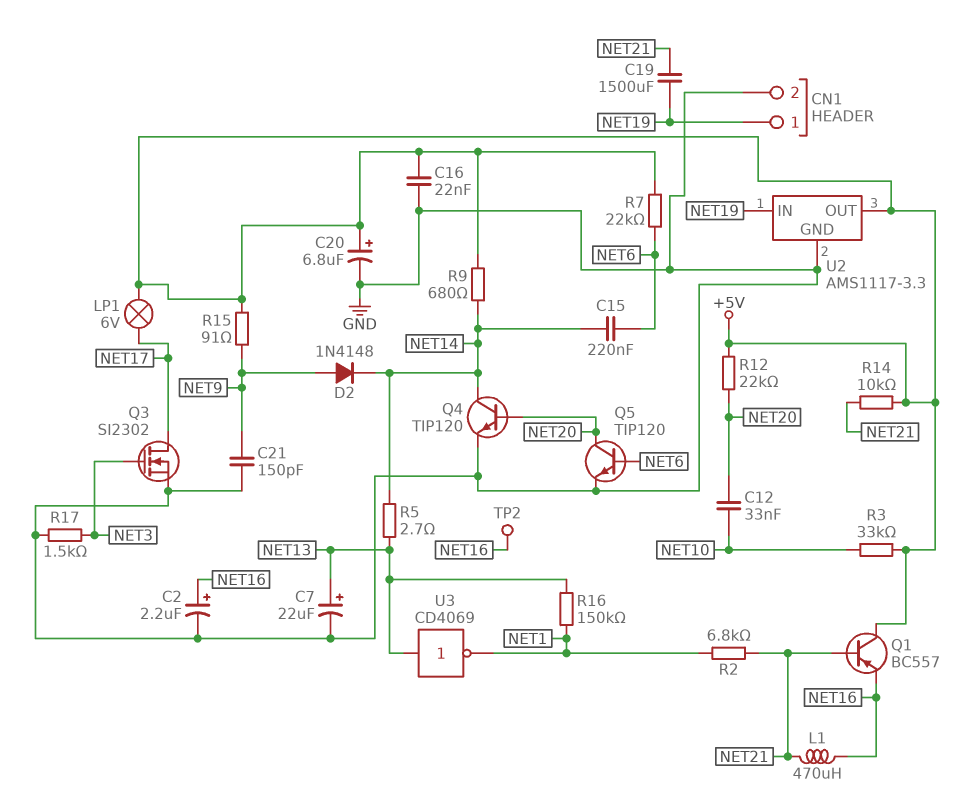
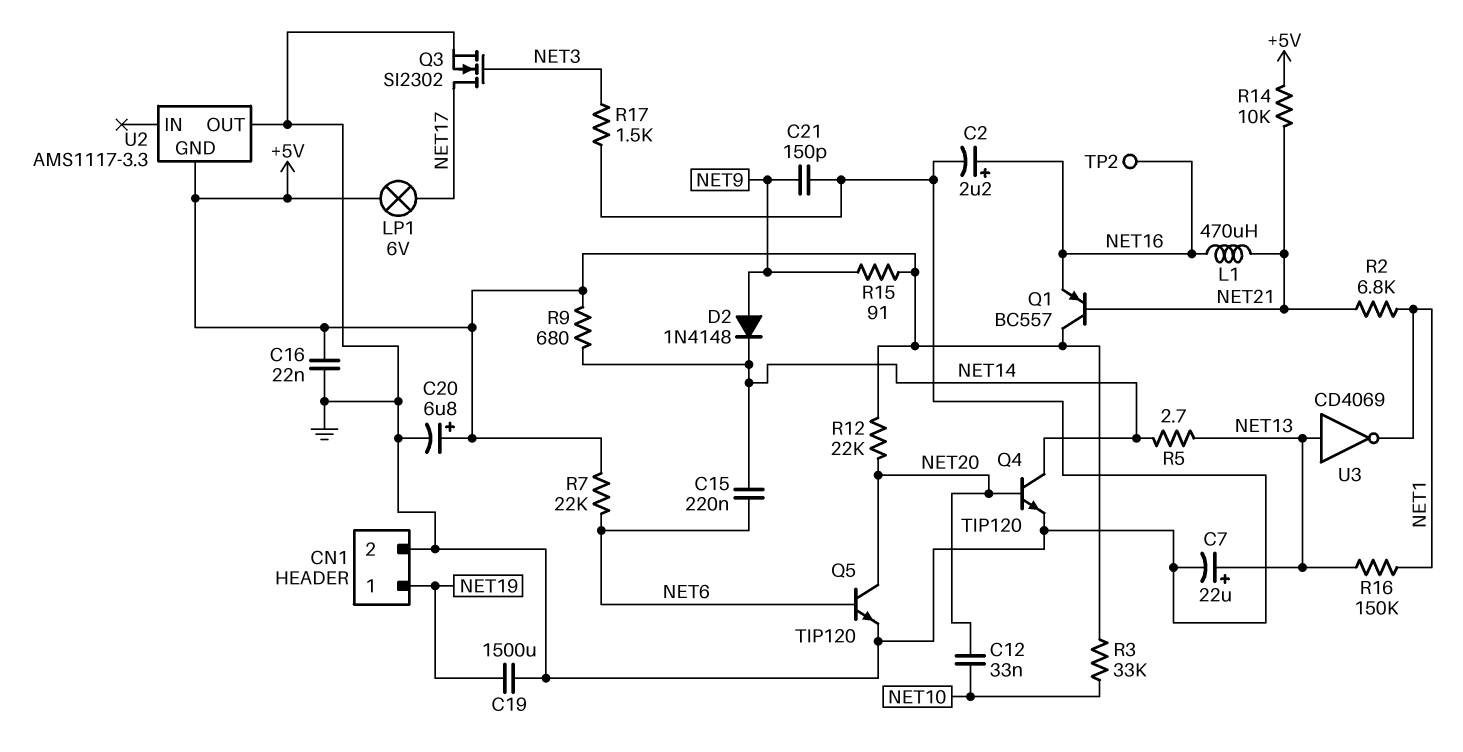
C19: 1500uF (NET19, NET21) -> 1500uF (GND, NET19)
U2 pin GND: GND -> +5V
U2 pin IN: NET19 -> none
U2 pin OUT: +5V -> GND

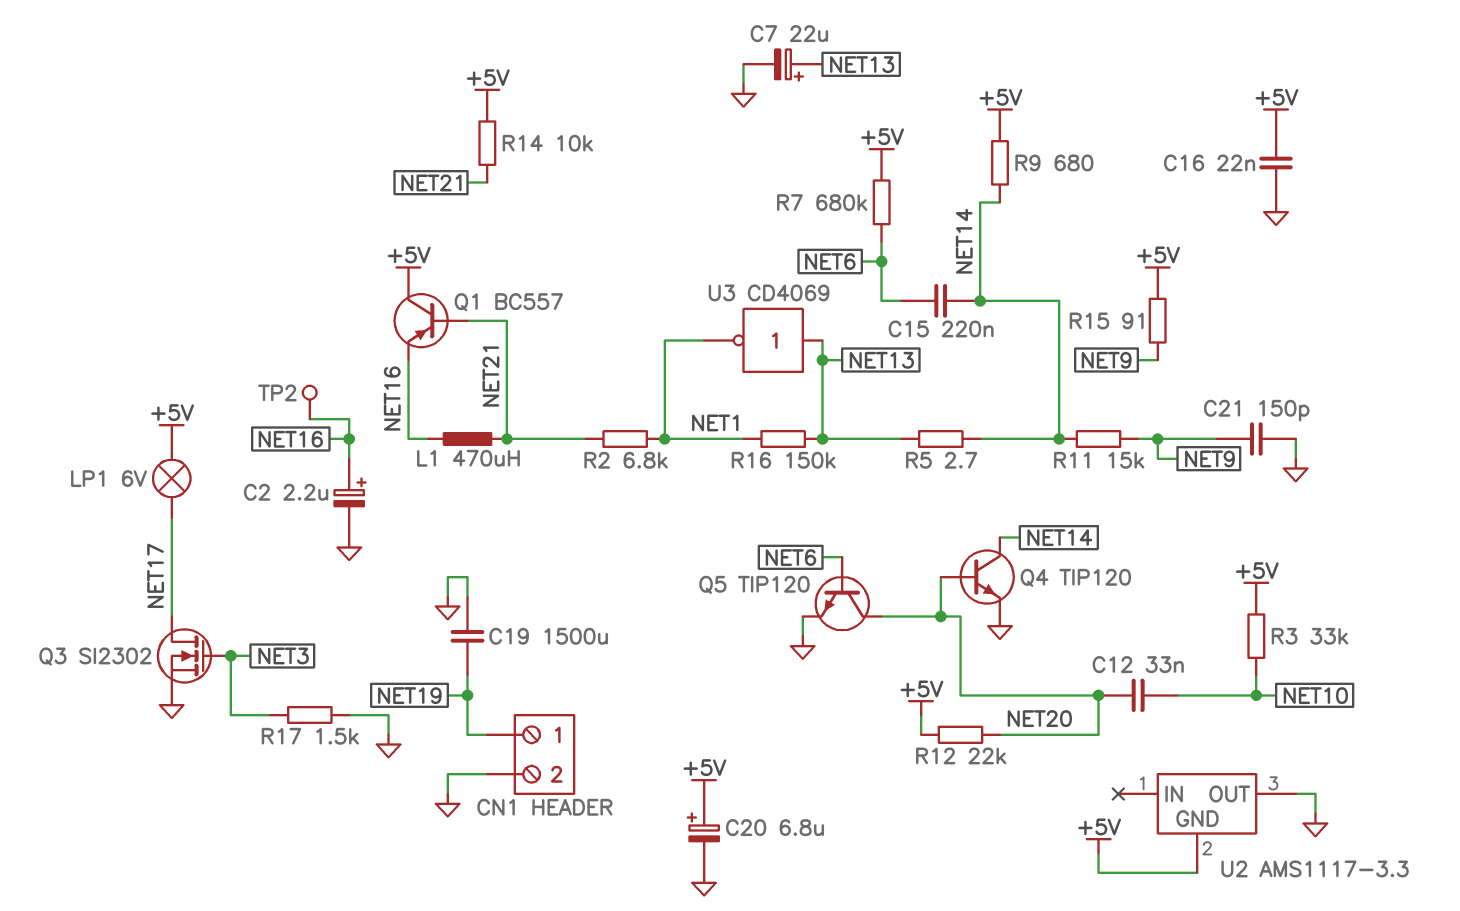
D2: diode 1N4148 (A NET9, K NET14) -> none
R7: 22k (+5V, NET6) -> 680k (+5V, NET6)
R11: none -> 15k (NET9, NET14)

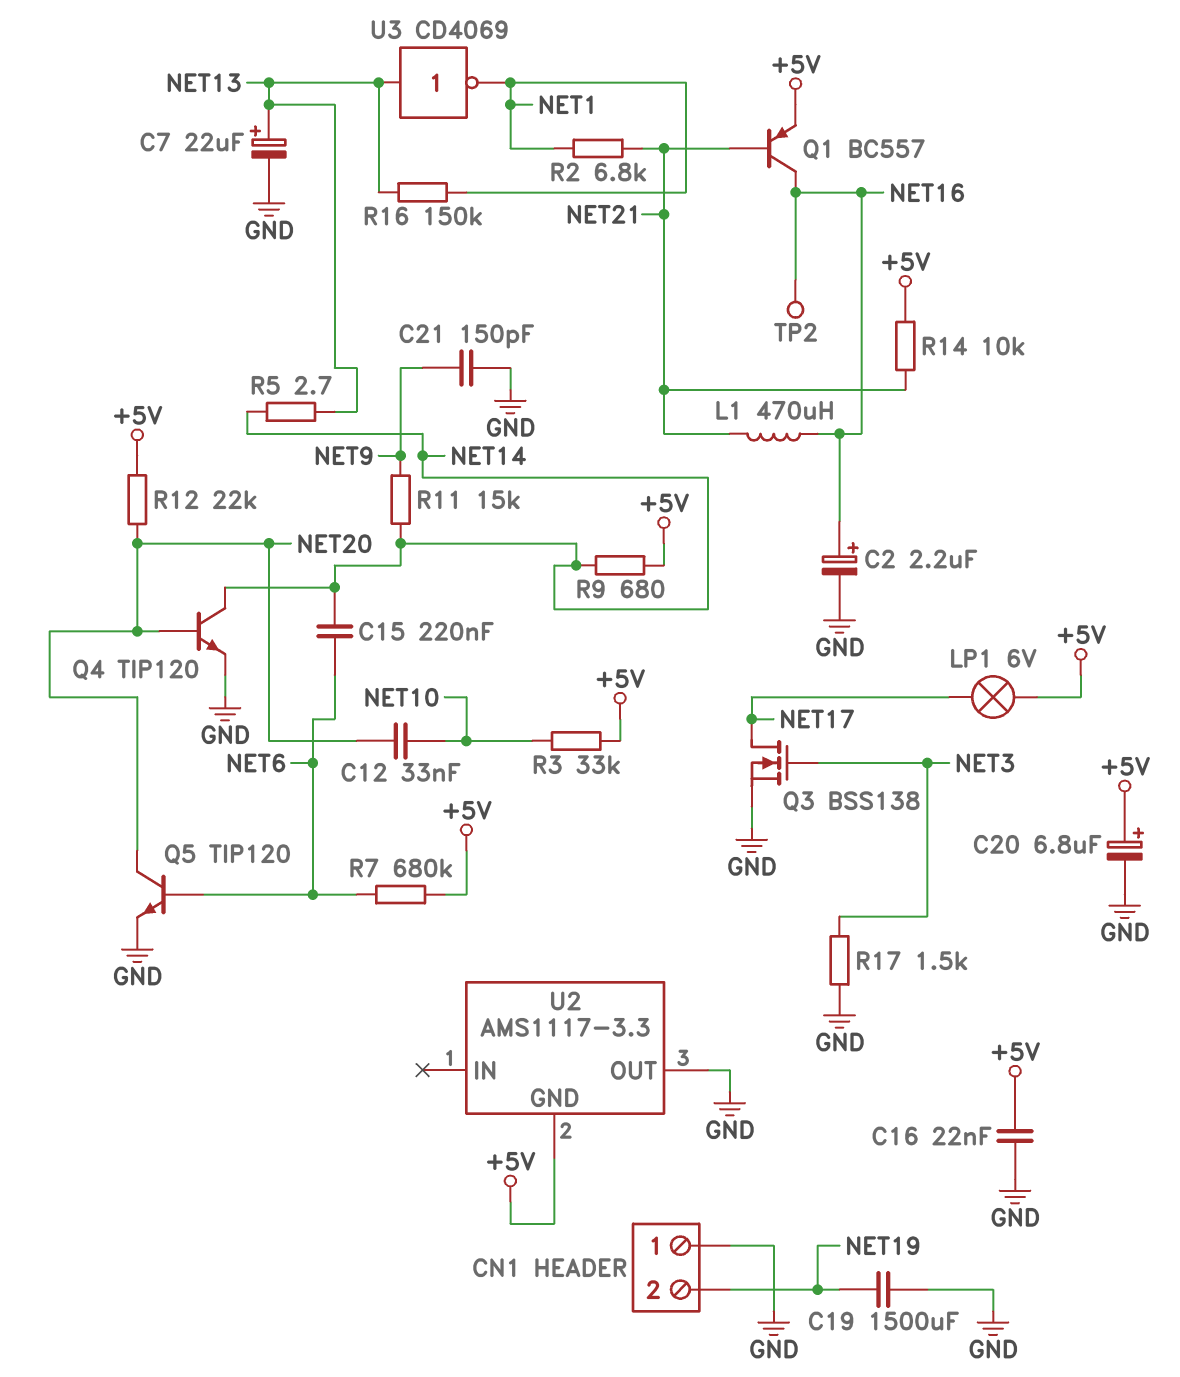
CN1 pin 1: NET19 -> GND
CN1 pin 2: GND -> NET19
Q1: PNP BC557 (B NET21, C +5V, E NET16) -> PNP BC557 (B NET21, C NET16, E +5V)
Q3: NMOS SI2302 (G NET3, D NET17, S GND) -> NMOS BSS138 (G NET3, D NET17, S GND)
R15: 91 (+5V, NET9) -> none

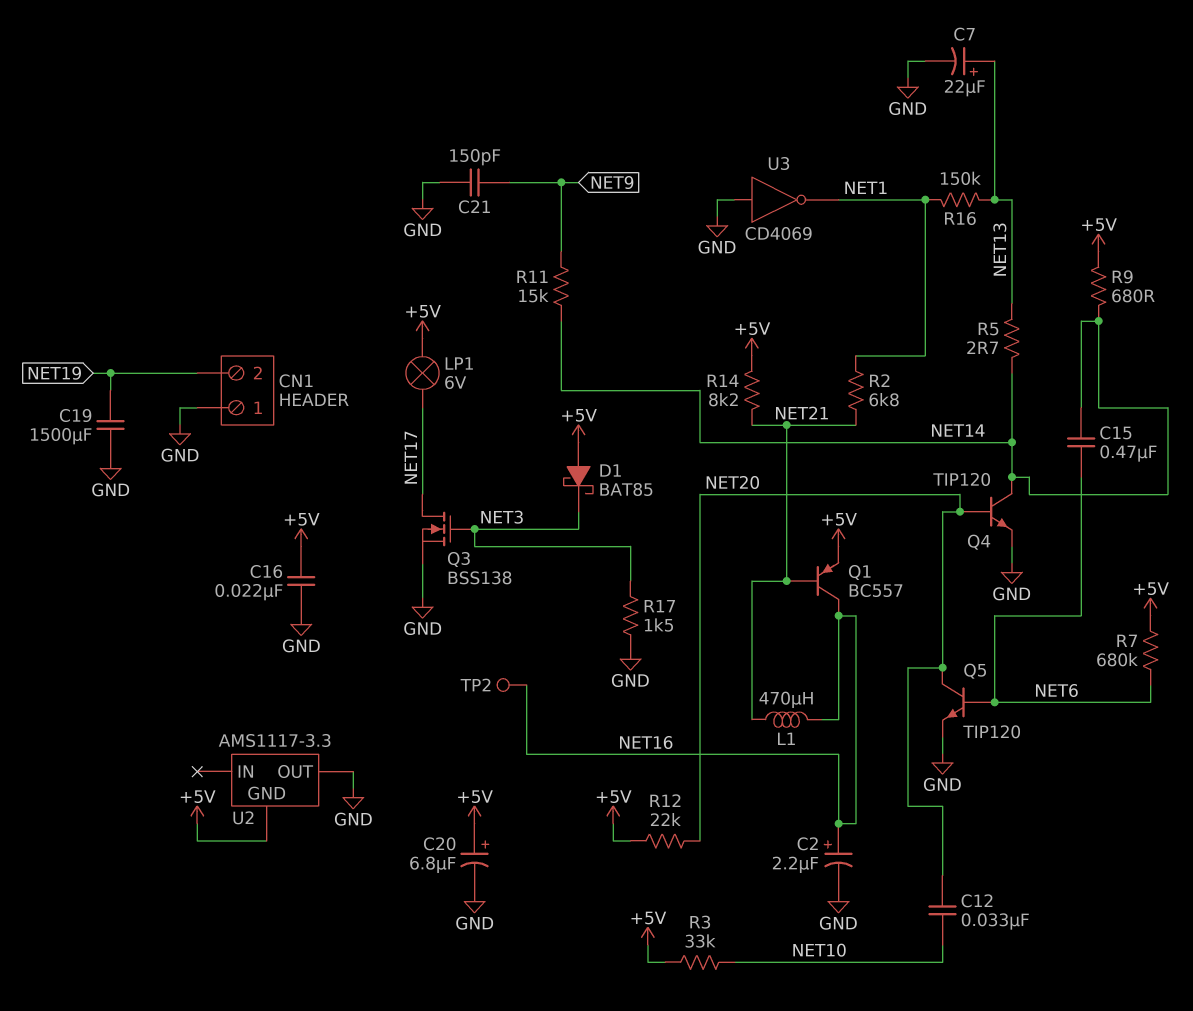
C15: 220nF (NET6, NET14) -> 470nF (NET6, NET14)
D1: none -> schottky BAT85 (A +5V, K NET3)
R14: 10k (+5V, NET21) -> 8.2k (+5V, NET21)
U3: NOT CD4069 (in NET13, out NET1) -> NOT CD4069 (in GND, out NET1)

